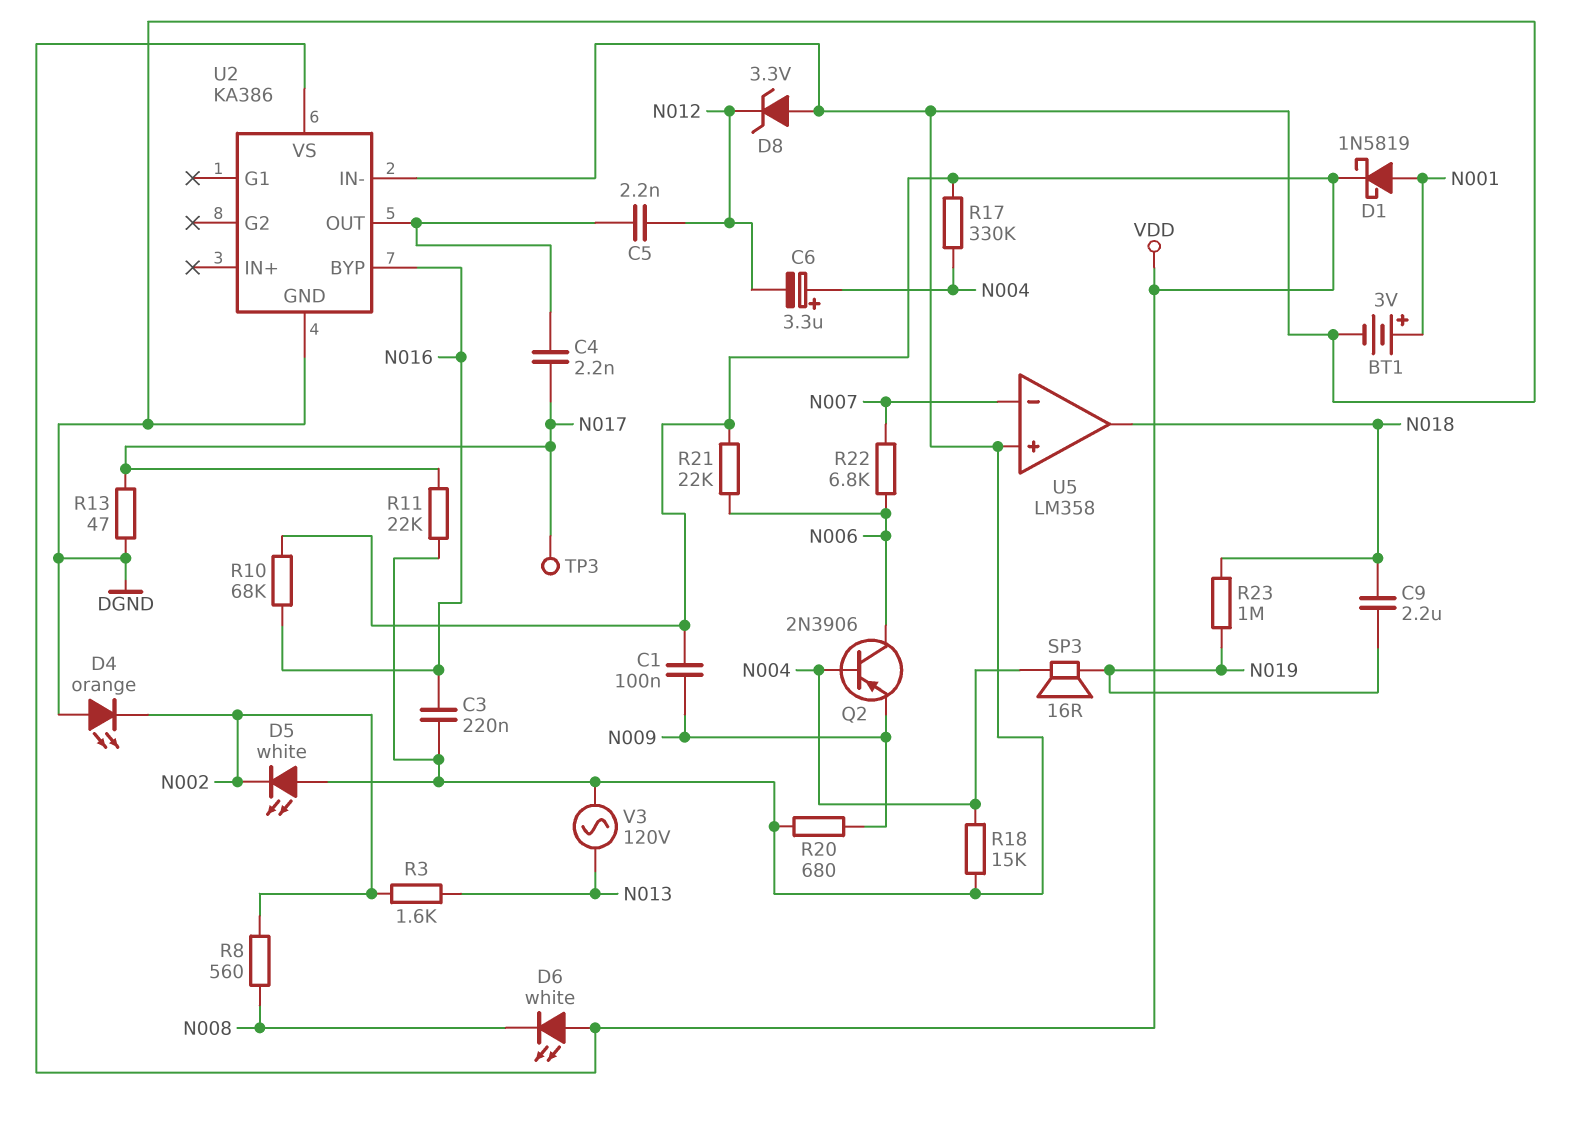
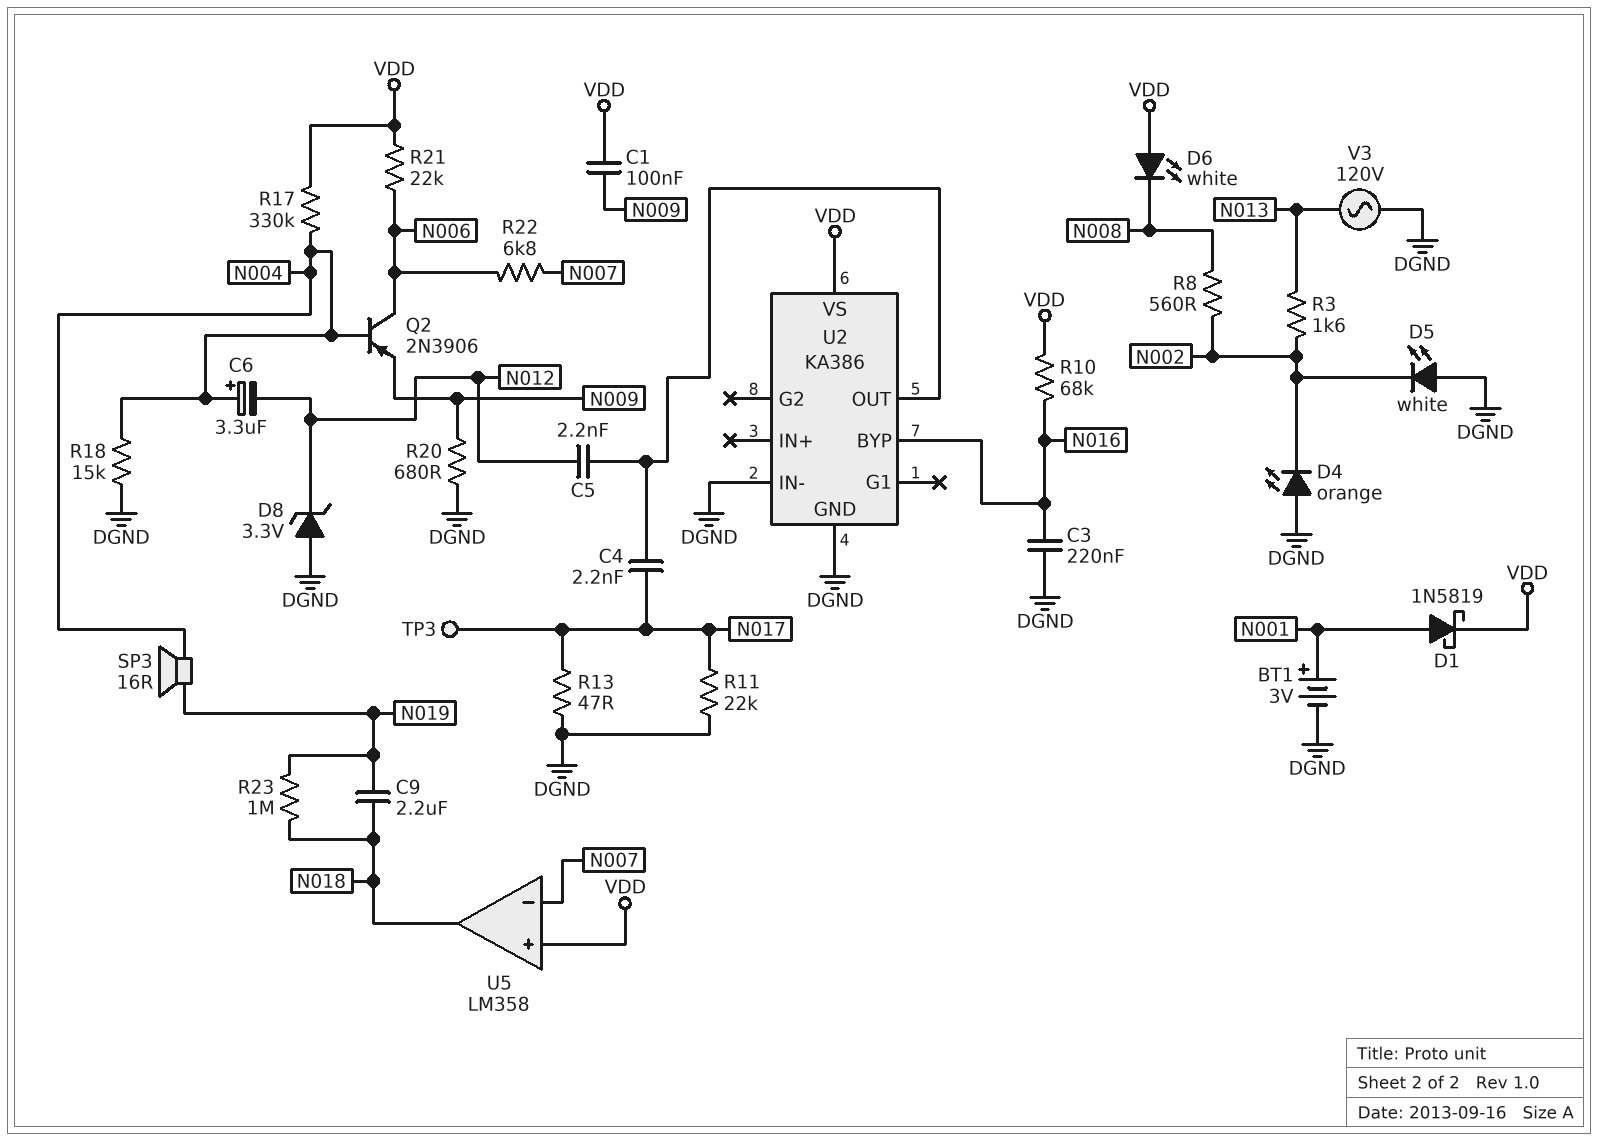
U5 pin in+: DGND -> VDD

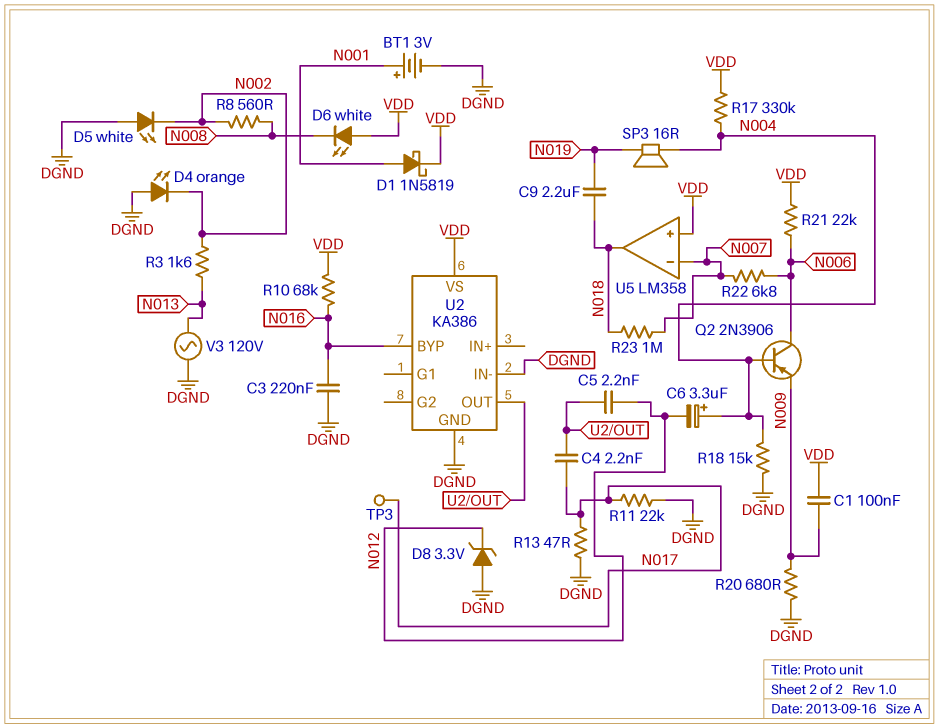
R23: 1M (N018, N019) -> 1M (N007, N018)

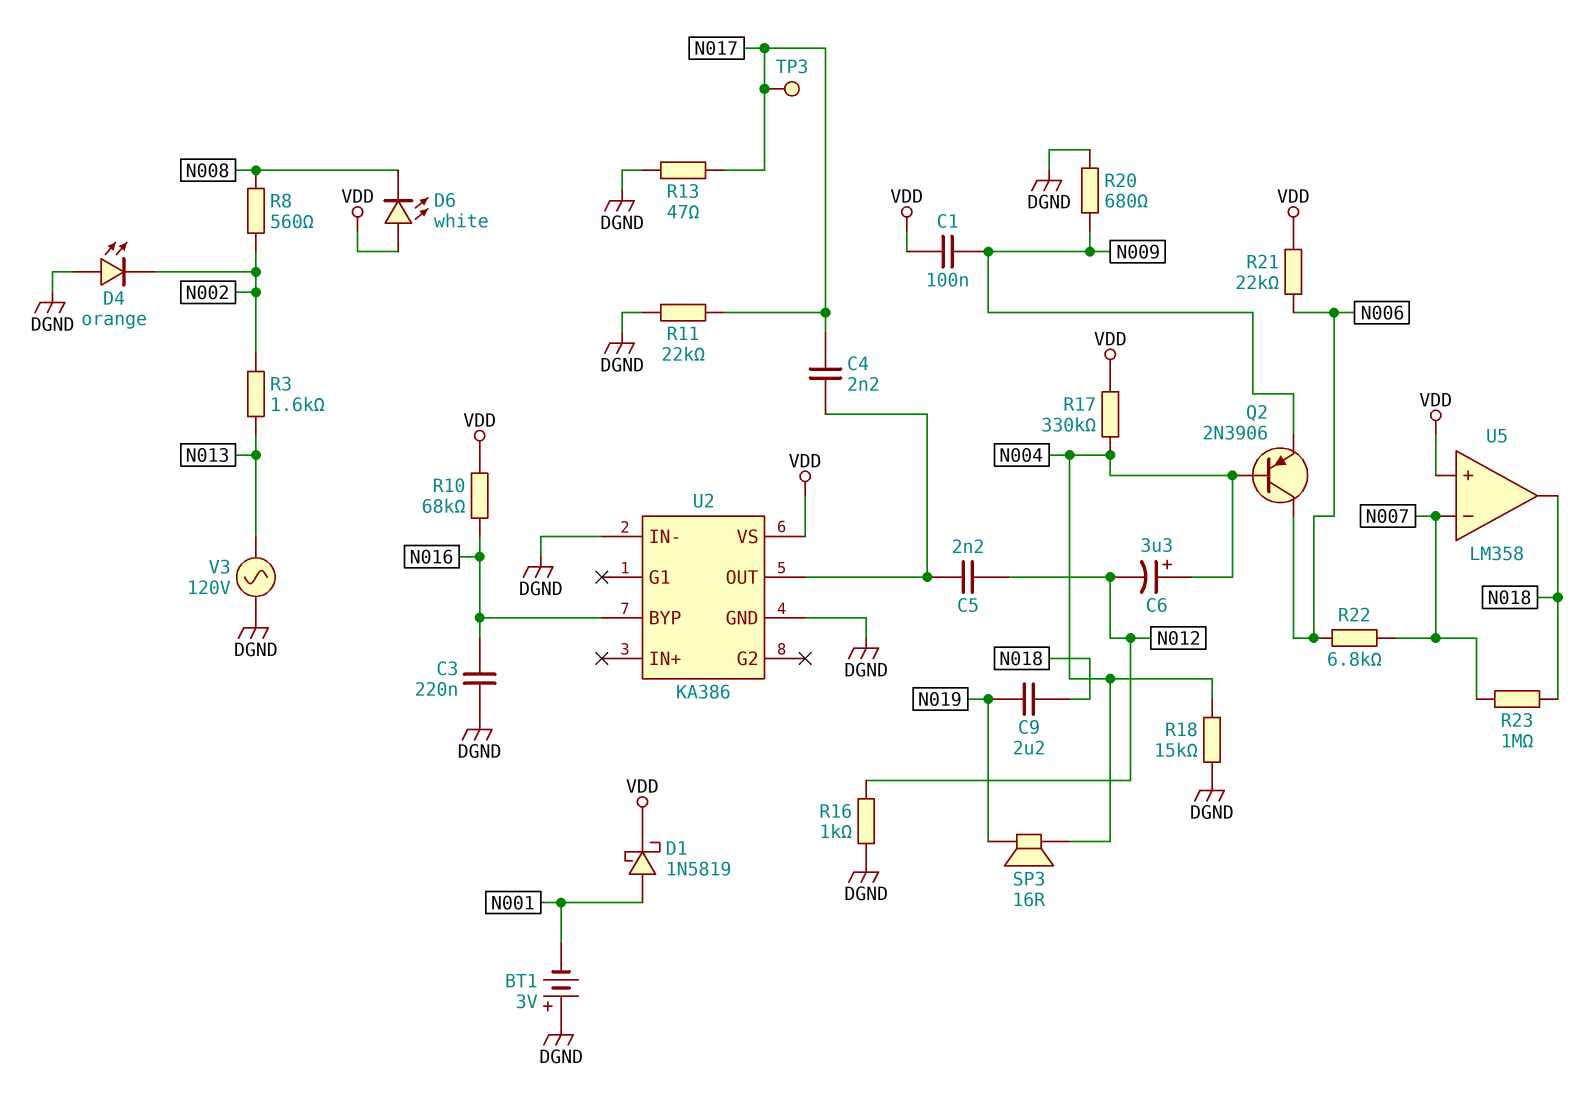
BT1: 3V (plus N001, minus DGND) -> 3V (plus DGND, minus N001)
D5: LED white (A DGND, K N002) -> none
D8: zener 3.3V (A DGND, K N012) -> none
R16: none -> 1k (DGND, N012)

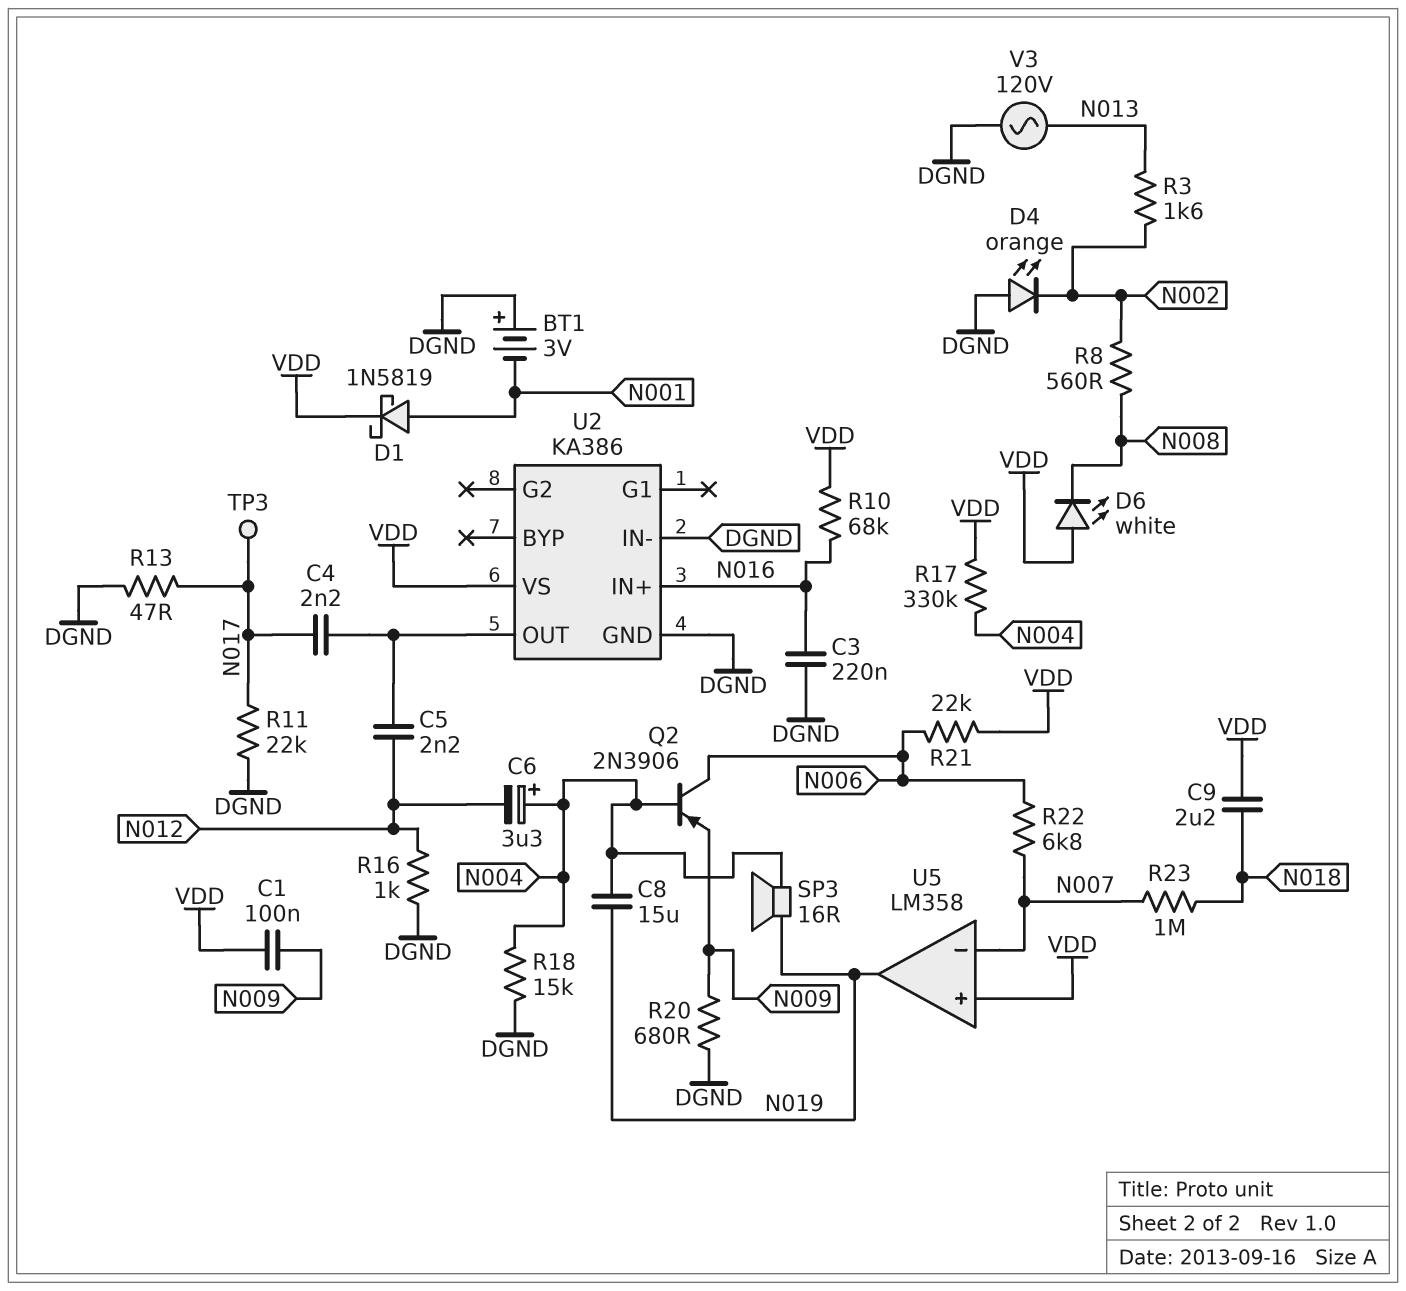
C8: none -> 15uF (N004, N019)
C9: 2.2uF (N018, N019) -> 2.2uF (N018, VDD)
U2 pin BYP: N016 -> none
U2 pin IN+: none -> N016
U5 pin out: N018 -> N019

